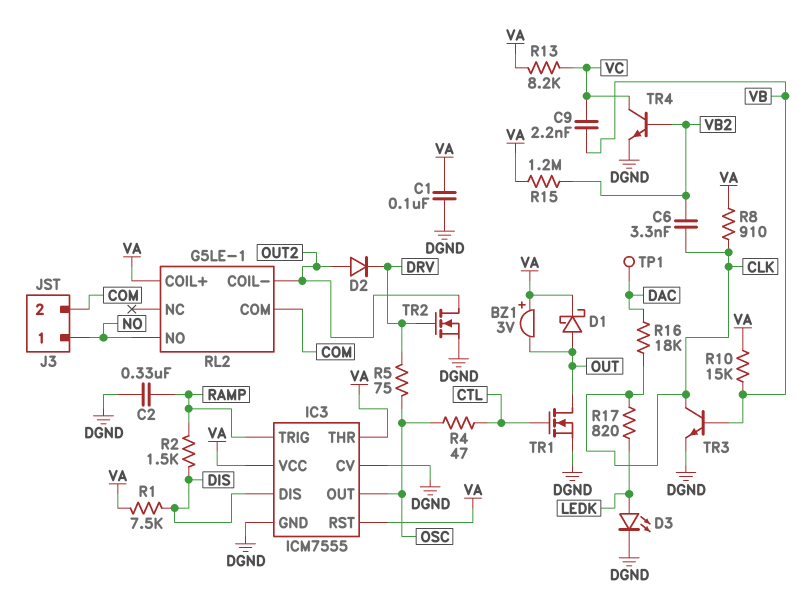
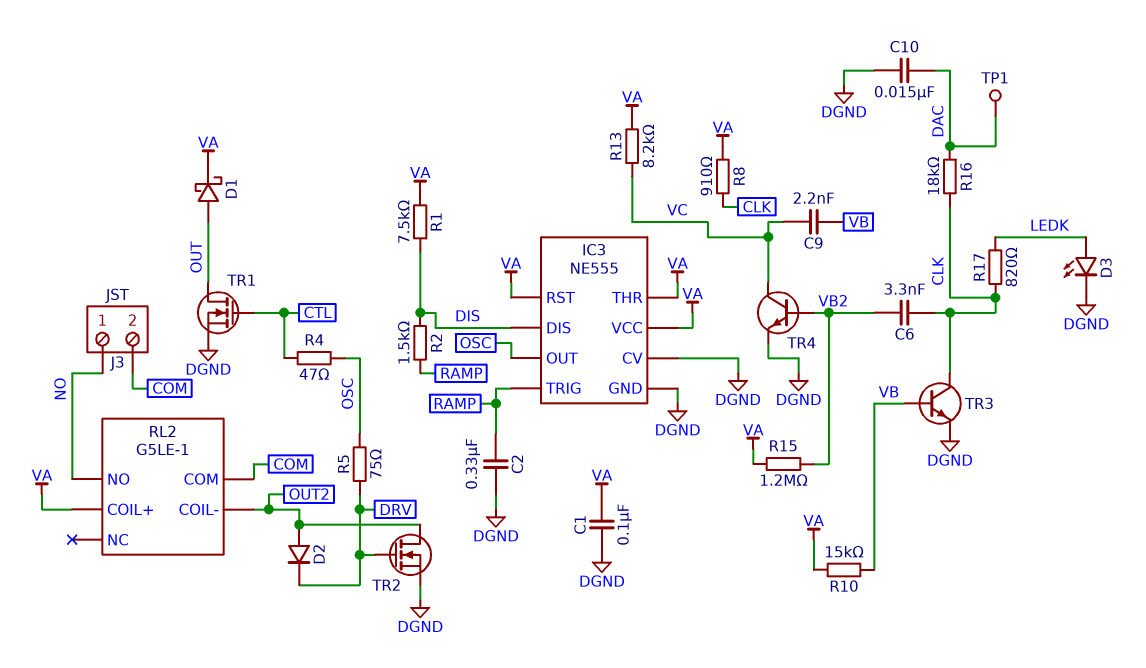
BZ1: buzzer 3V (plus VA, minus OUT) -> none
C10: none -> 15nF (DAC, DGND)
IC3: ICM7555 -> NE555

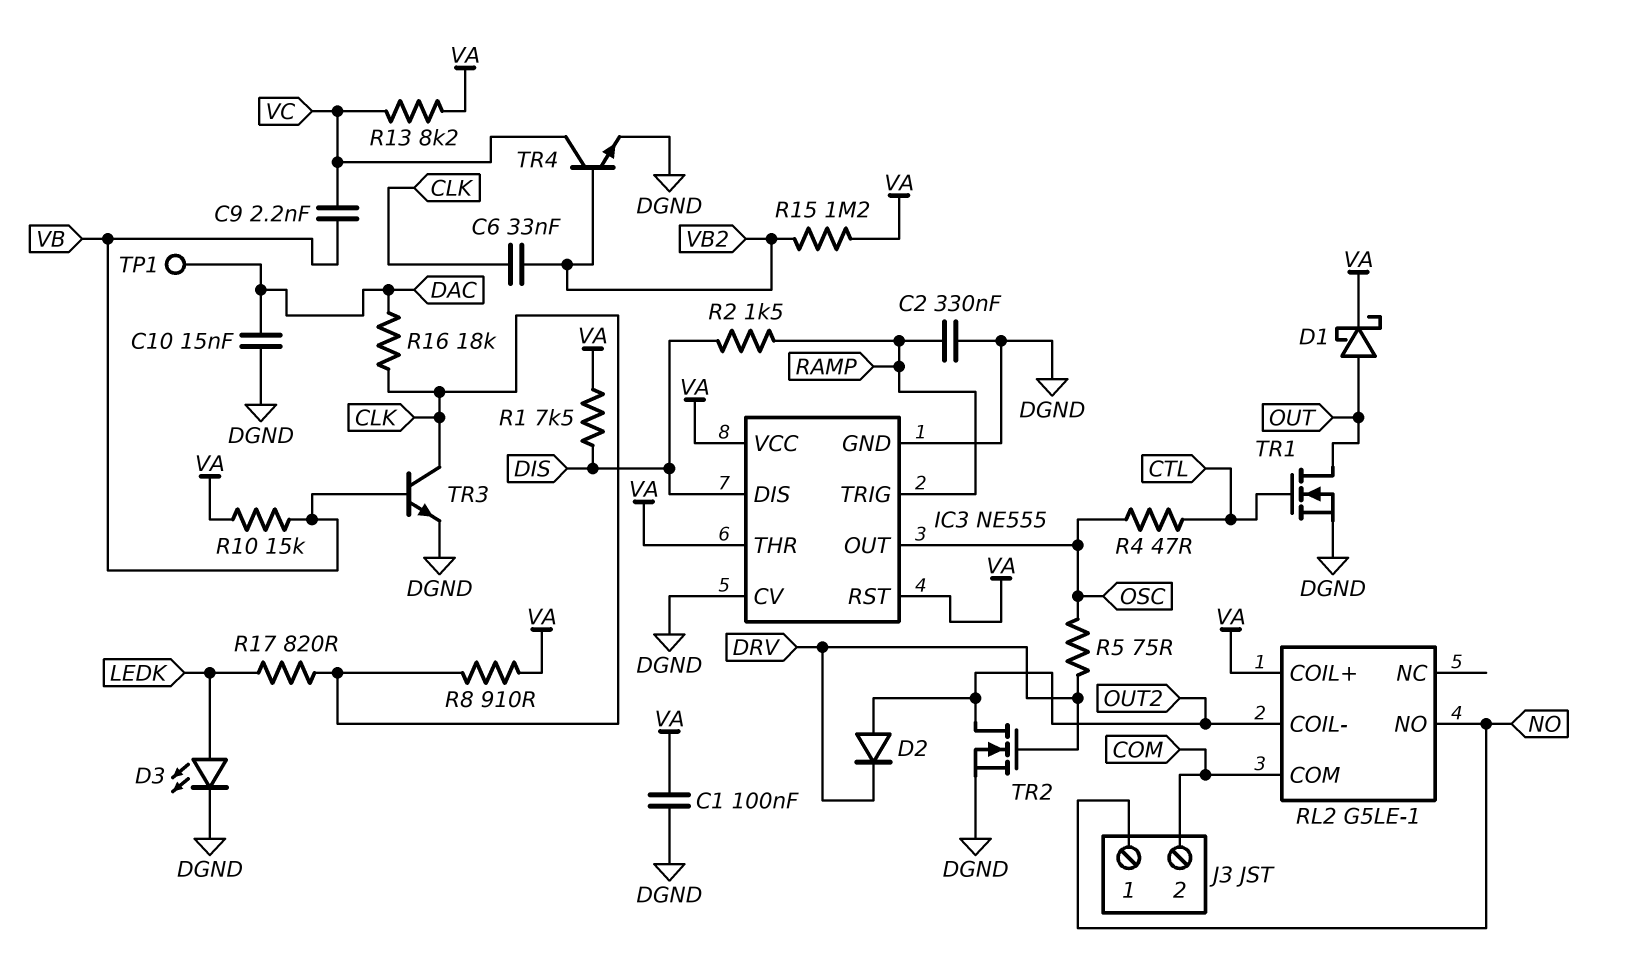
C6: 3.3nF (CLK, VB2) -> 33nF (CLK, VB2)

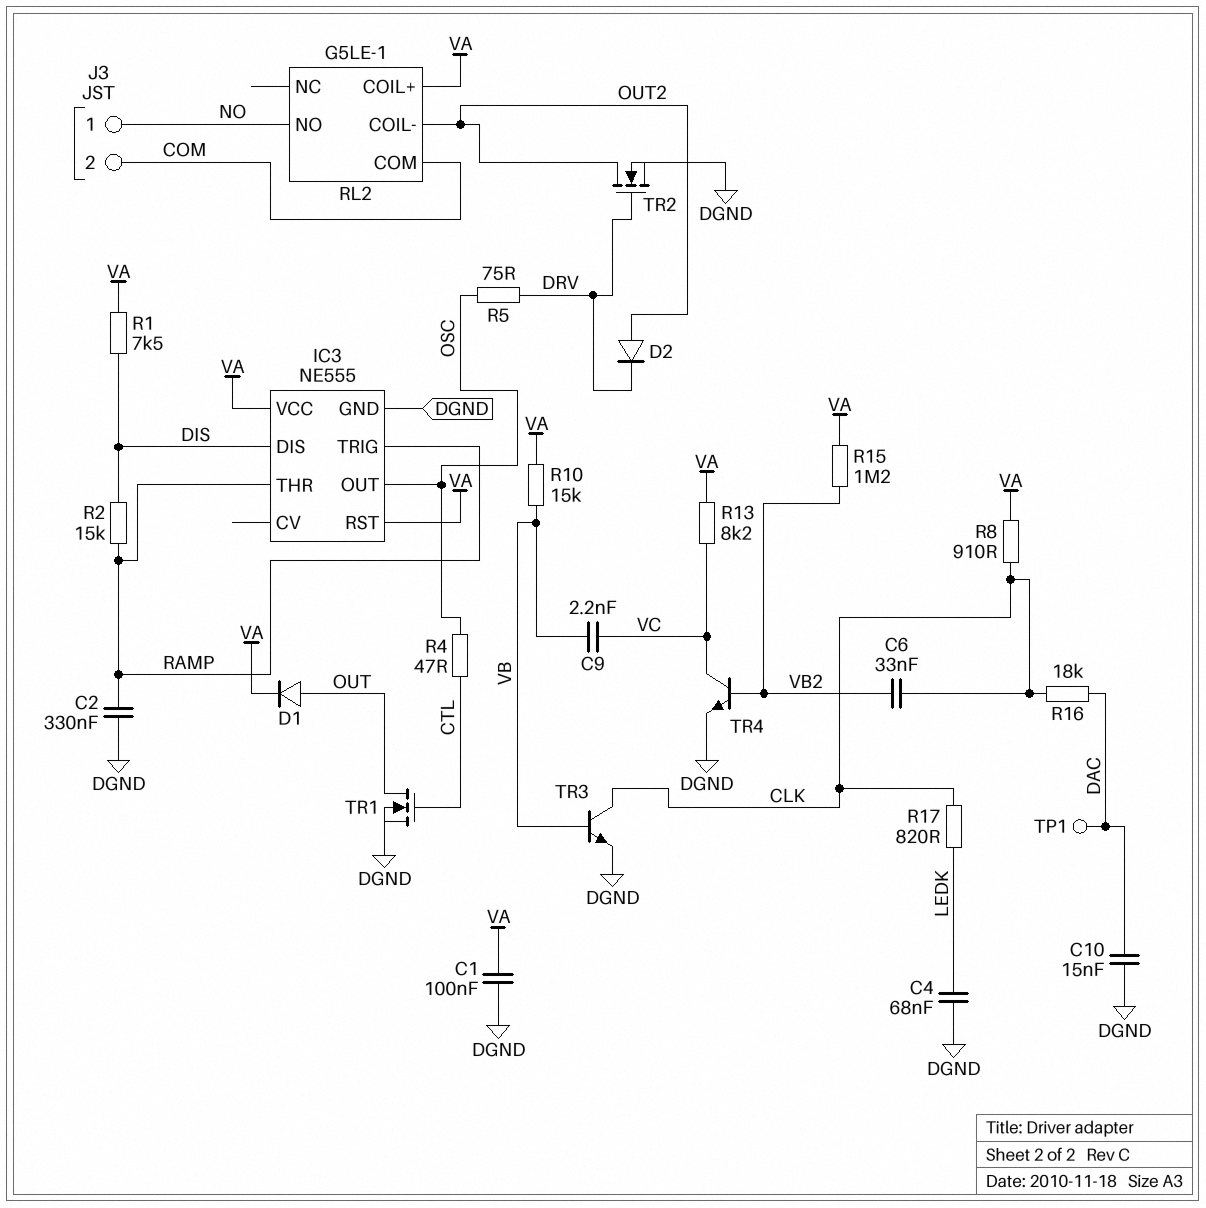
C4: none -> 68nF (DGND, LEDK)
D1: schottky (A OUT, K VA) -> diode (A OUT, K VA)
D3: LED (A LEDK, K DGND) -> none
IC3 pin CV: DGND -> none
IC3 pin THR: VA -> RAMP
R2: 1.5k (DIS, RAMP) -> 15k (DIS, RAMP)

